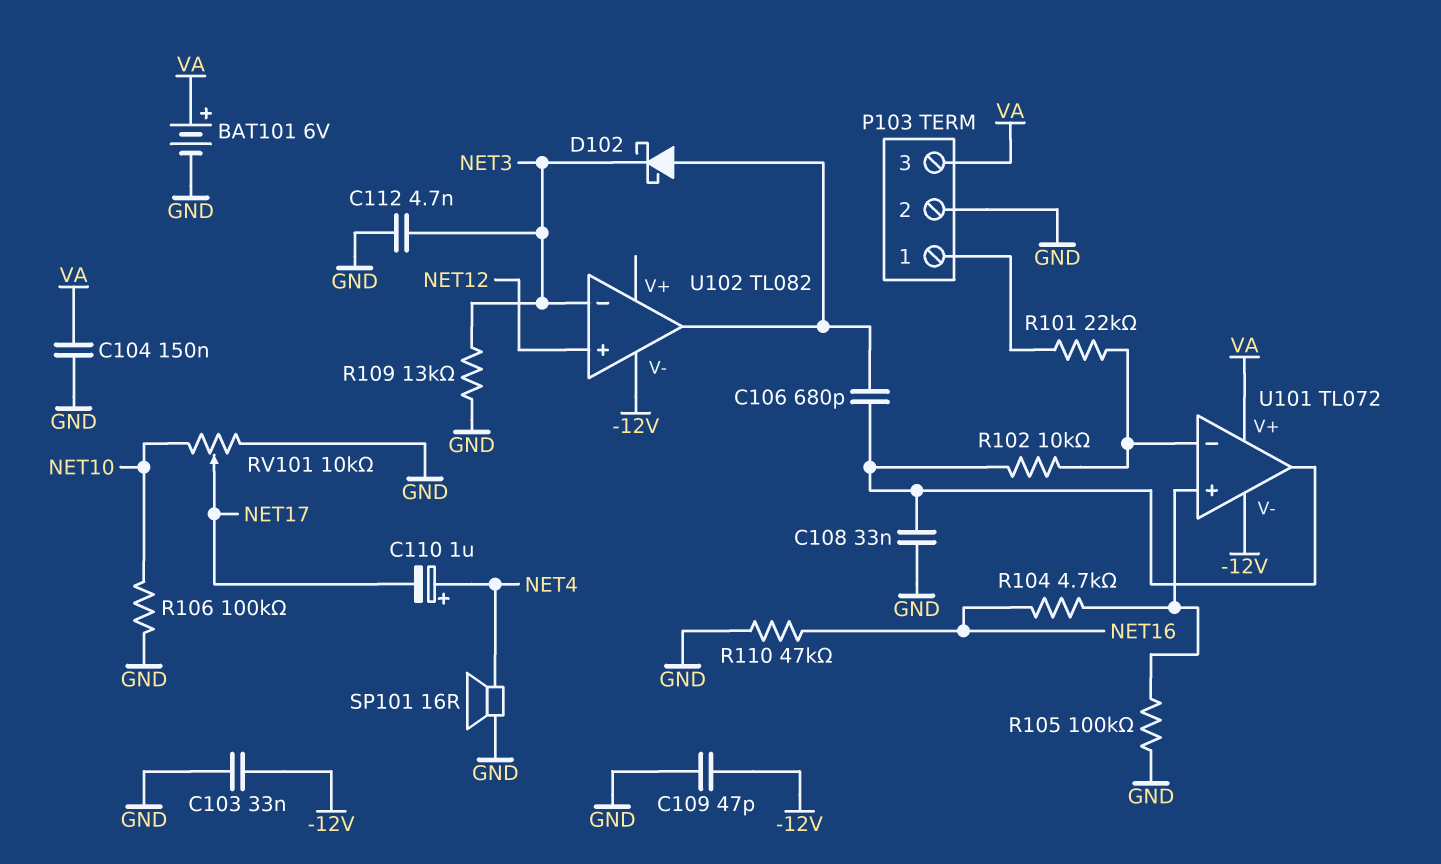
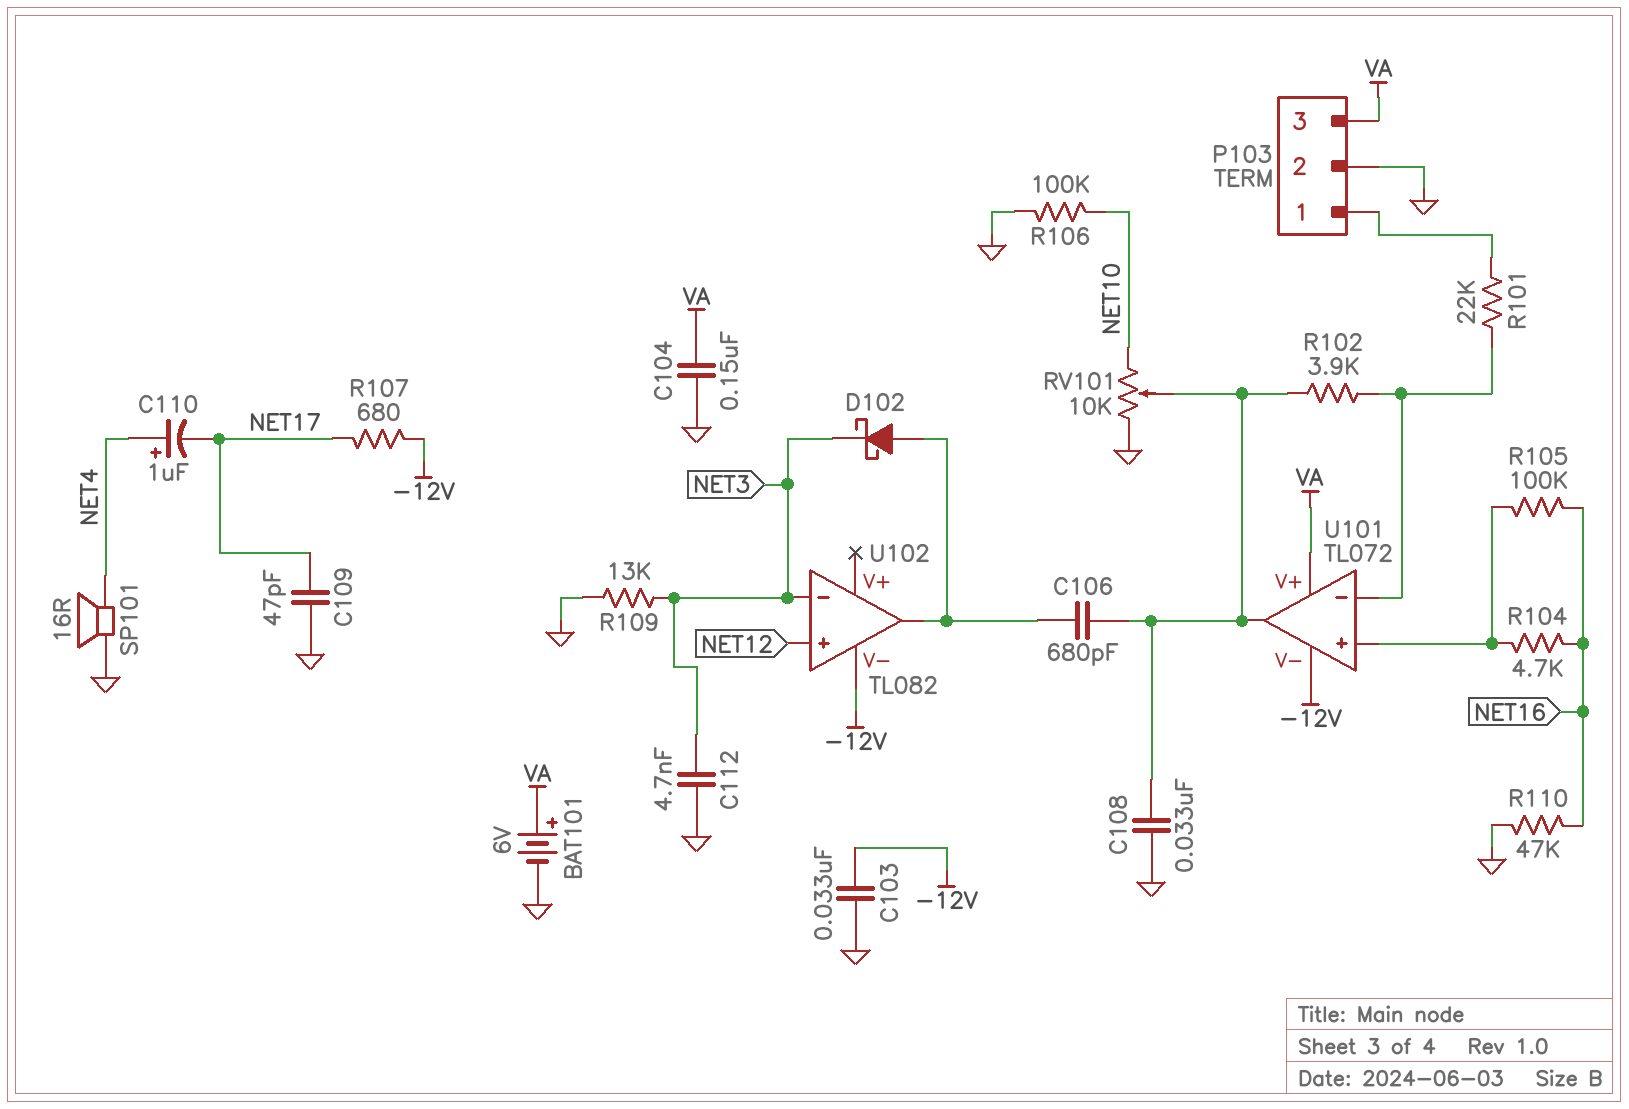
C109: 47pF (-12V, GND) -> 47pF (GND, NET17)
R102: 10k (U101/in-, U101/out) -> 3.9k (U101/in-, U101/out)
R105: 100k (GND, U101/in+) -> 100k (NET16, U101/in+)
R107: none -> 680 (-12V, NET17)
RV101: 10k (GND, NET10, wiper NET17) -> 10k (GND, NET10, wiper U101/out)

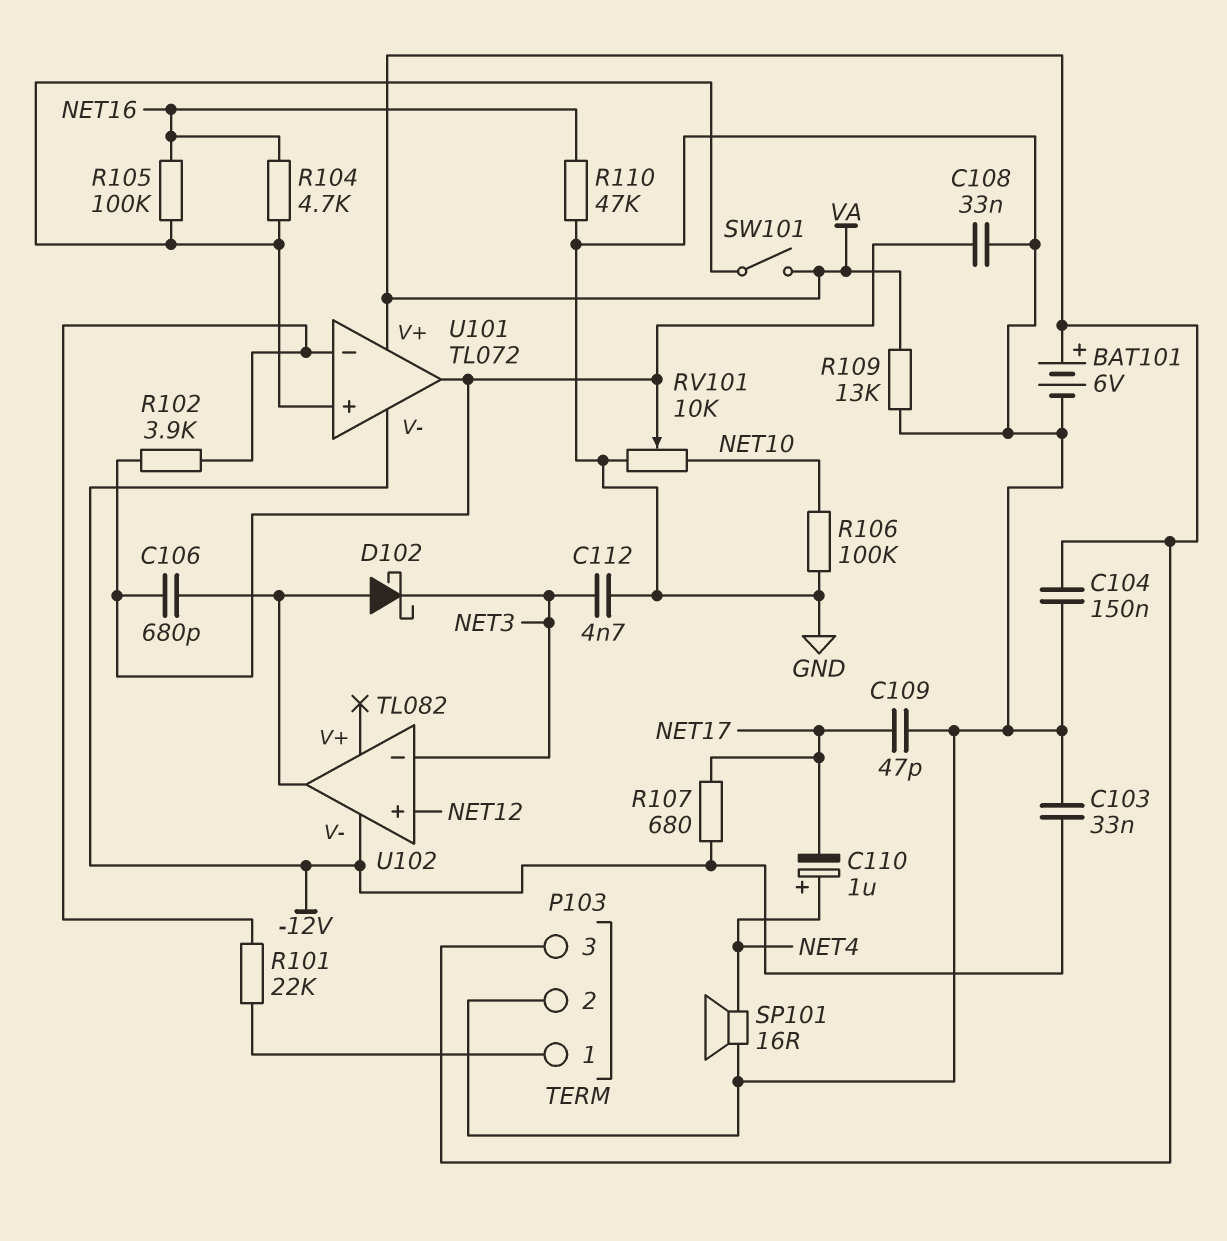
R109: 13k (GND, NET3) -> 13k (GND, VA)
SW101: none -> switch (U101/in+, VA)

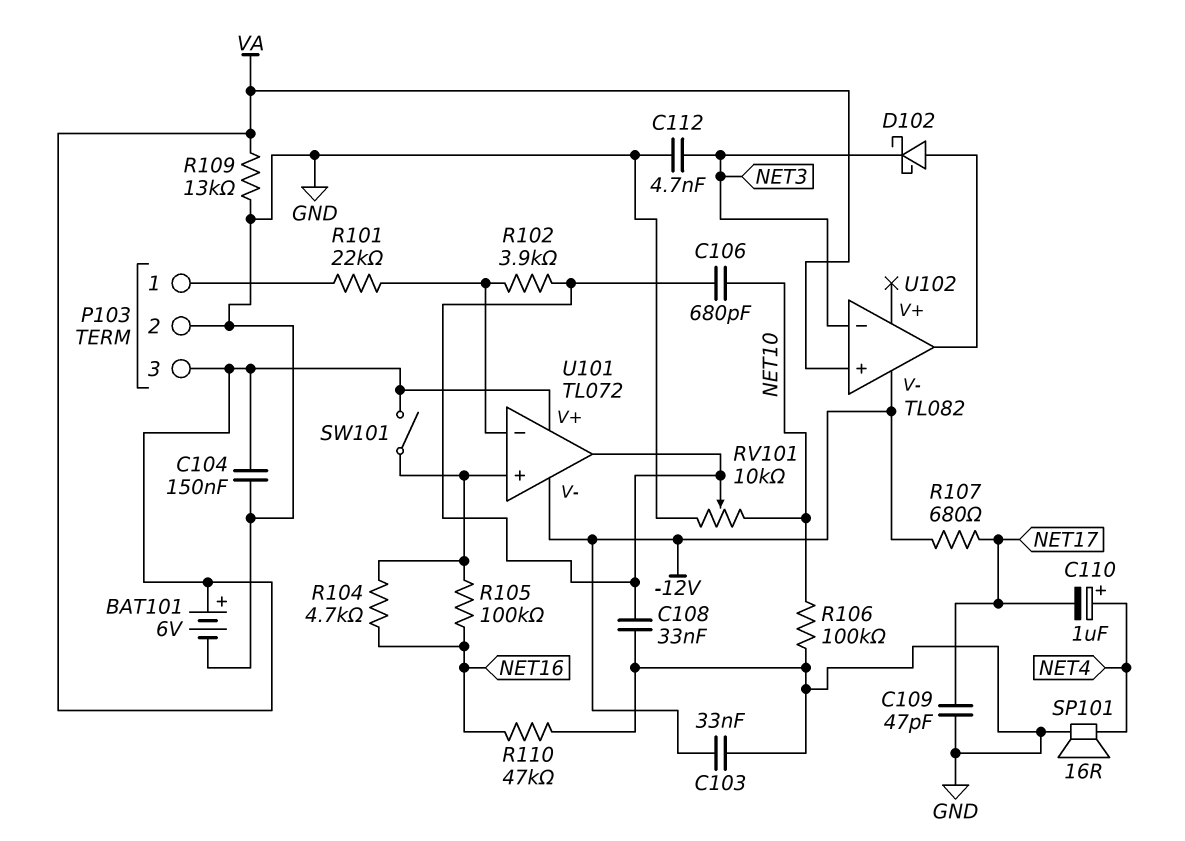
C106: 680pF (U101/out, U102/out) -> 680pF (NET10, U101/out)
U102 pin in+: NET12 -> VA

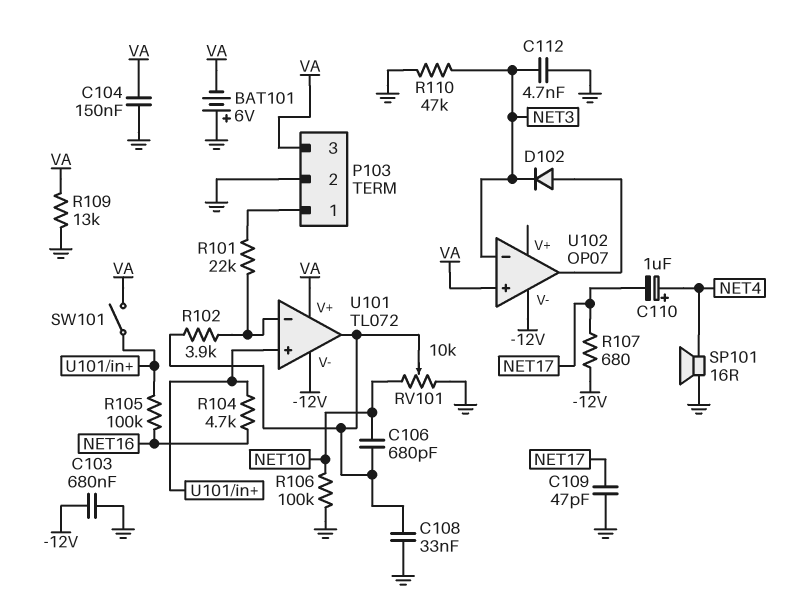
BAT101: 6V (plus VA, minus GND) -> 6V (plus GND, minus VA)
C103: 33nF (-12V, GND) -> 680nF (-12V, GND)
D102: schottky (A U102/out, K NET3) -> diode (A U102/out, K NET3)
R110: 47k (GND, NET16) -> 47k (GND, NET3)
U102: TL082 -> OP07

